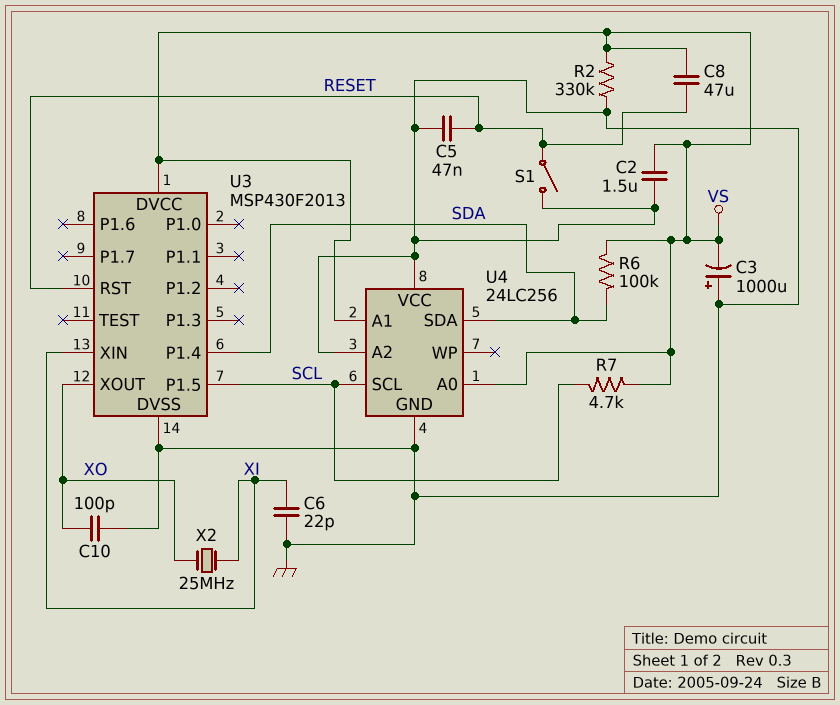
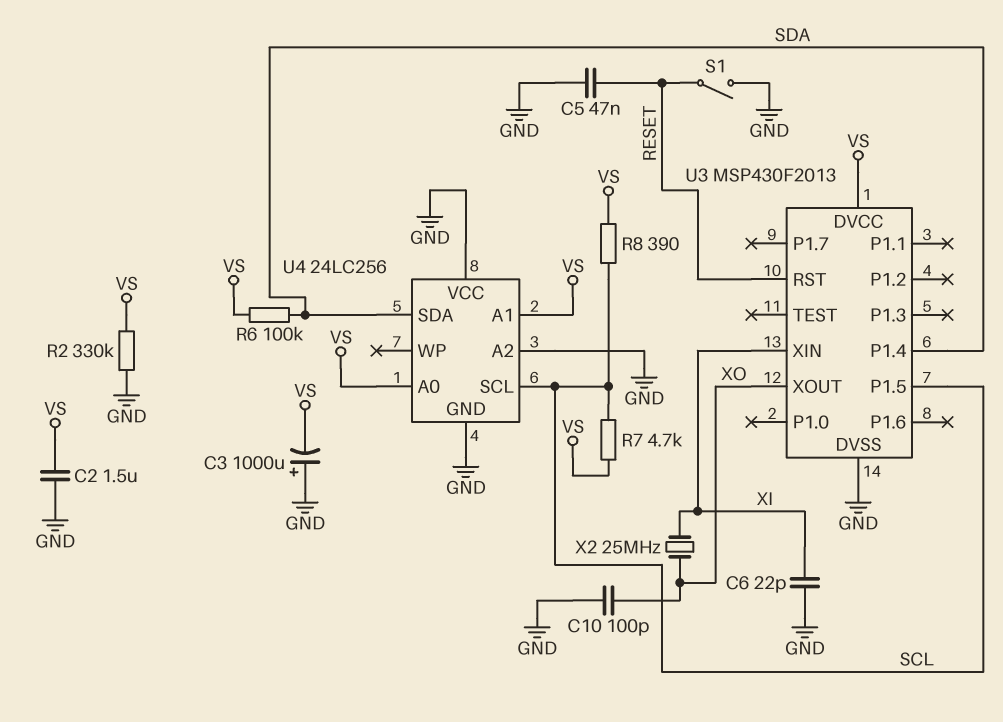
C8: 47uF (RESET, VS) -> none
R8: none -> 390 (SCL, VS)

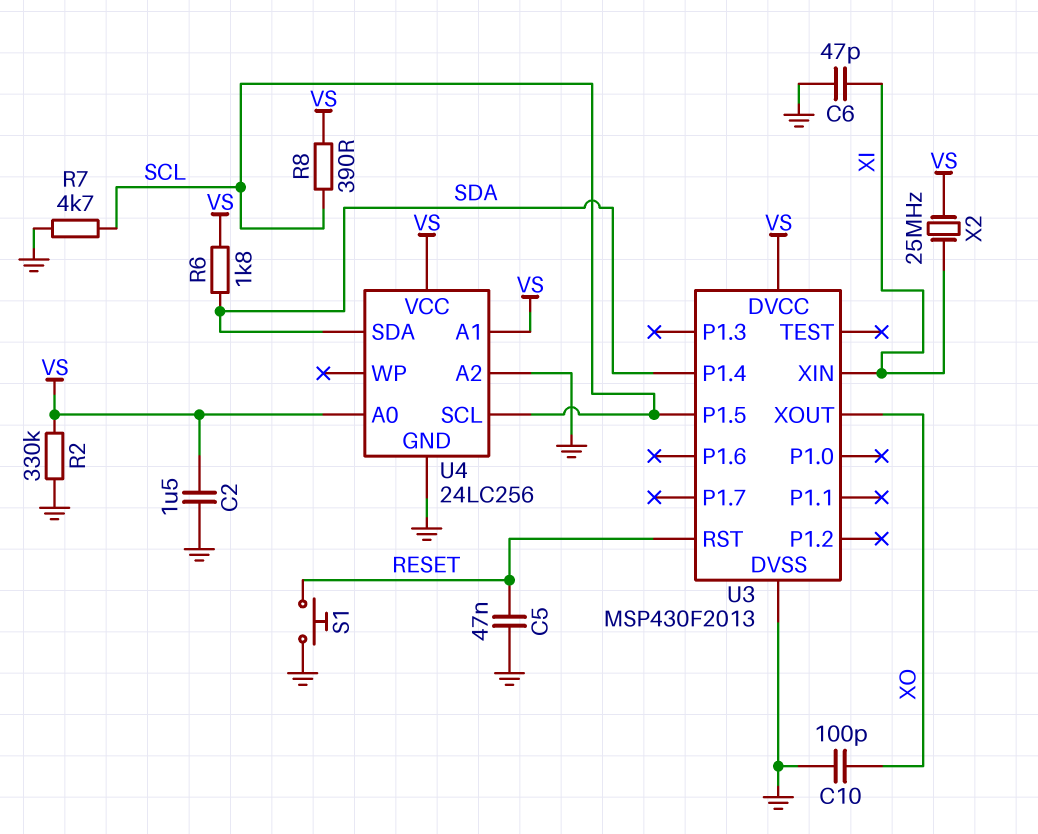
C3: 1000uF (plus GND, minus VS) -> none
C6: 22pF (GND, XI) -> 47pF (GND, XI)
R6: 100k (SDA, VS) -> 1.8k (SDA, VS)
R7: 4.7k (SCL, VS) -> 4.7k (GND, SCL)
S1: switch (GND, RESET) -> button (GND, RESET)
U4 pin VCC: GND -> VS
X2: 25MHz (XI, XO) -> 25MHz (VS, XI)

